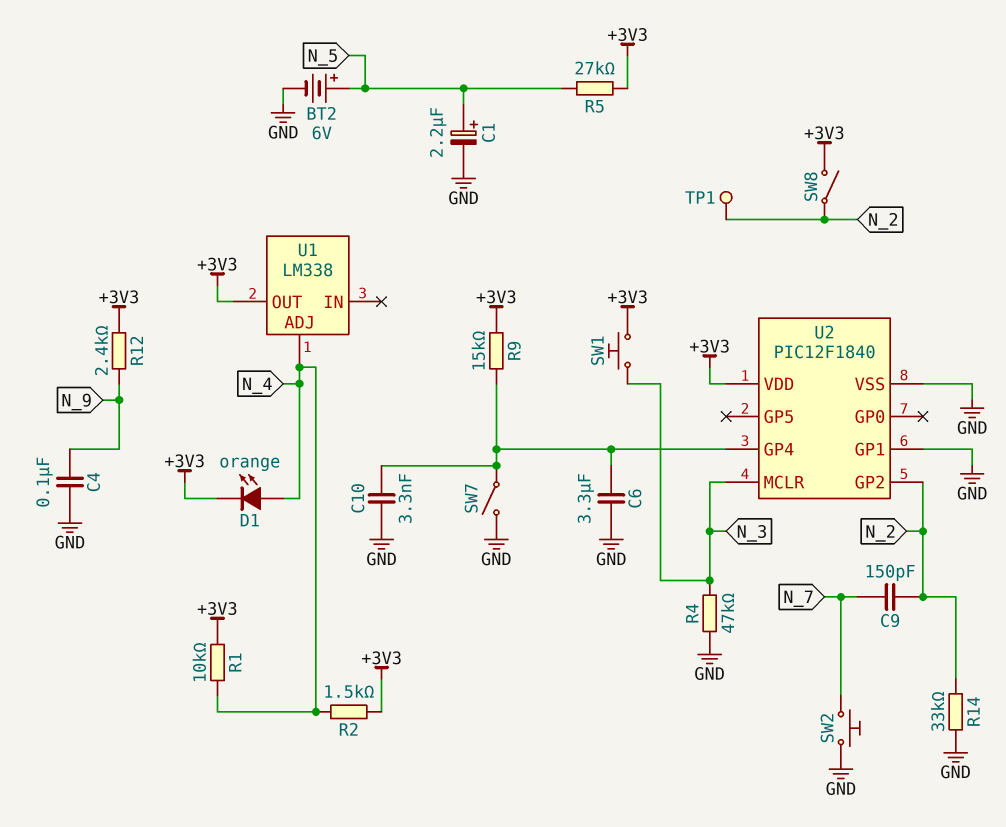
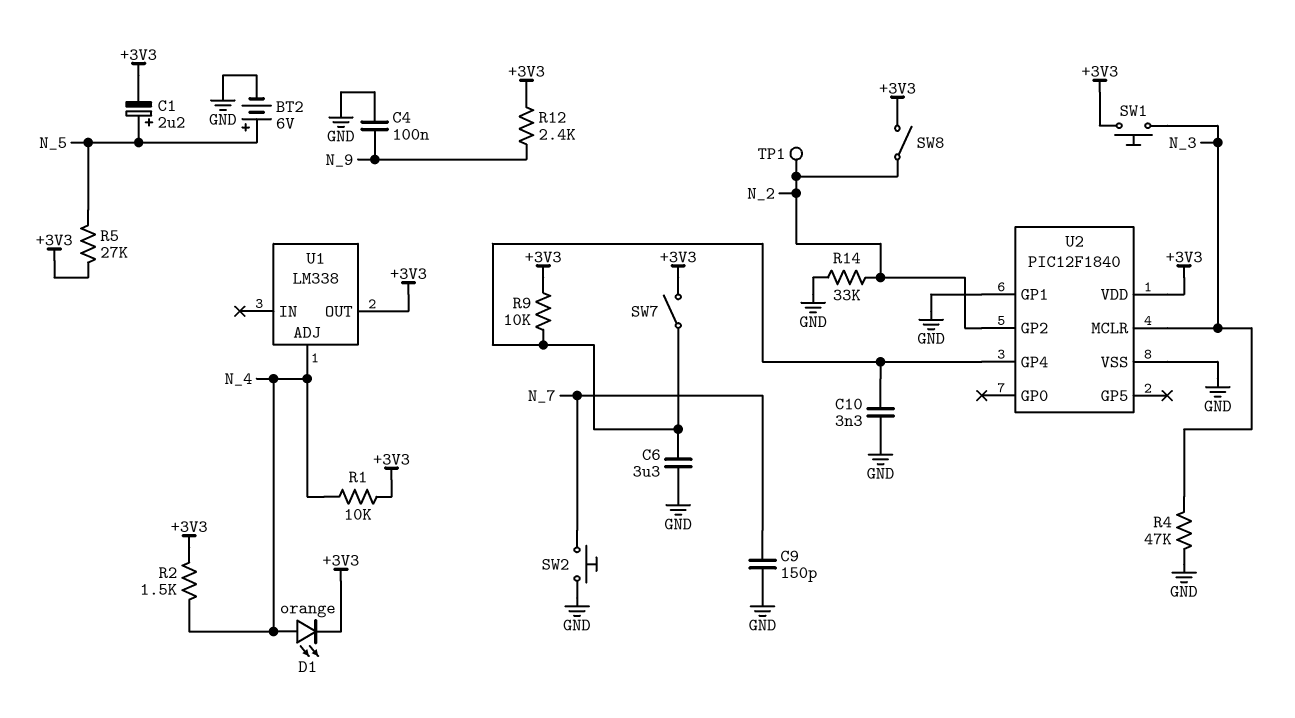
C1: 2.2uF (plus N_5, minus GND) -> 2.2uF (plus N_5, minus +3V3)
C9: 150pF (N_2, N_7) -> 150pF (GND, N_7)
R9: 15k (+3V3, U2/GP4) -> 10k (+3V3, U2/GP4)
SW7: switch (GND, U2/GP4) -> switch (+3V3, U2/GP4)

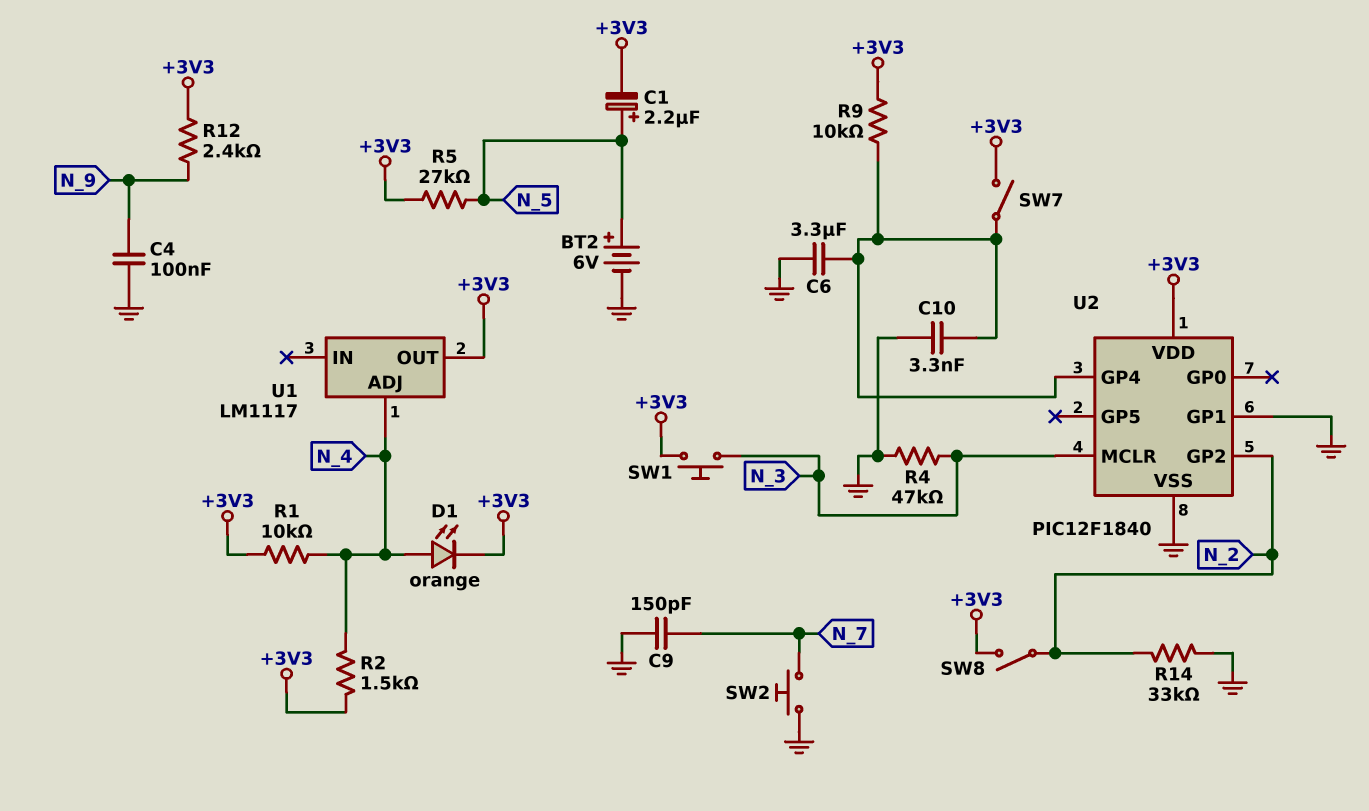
TP1: test point (N_2) -> none
U1: LM338 -> LM1117

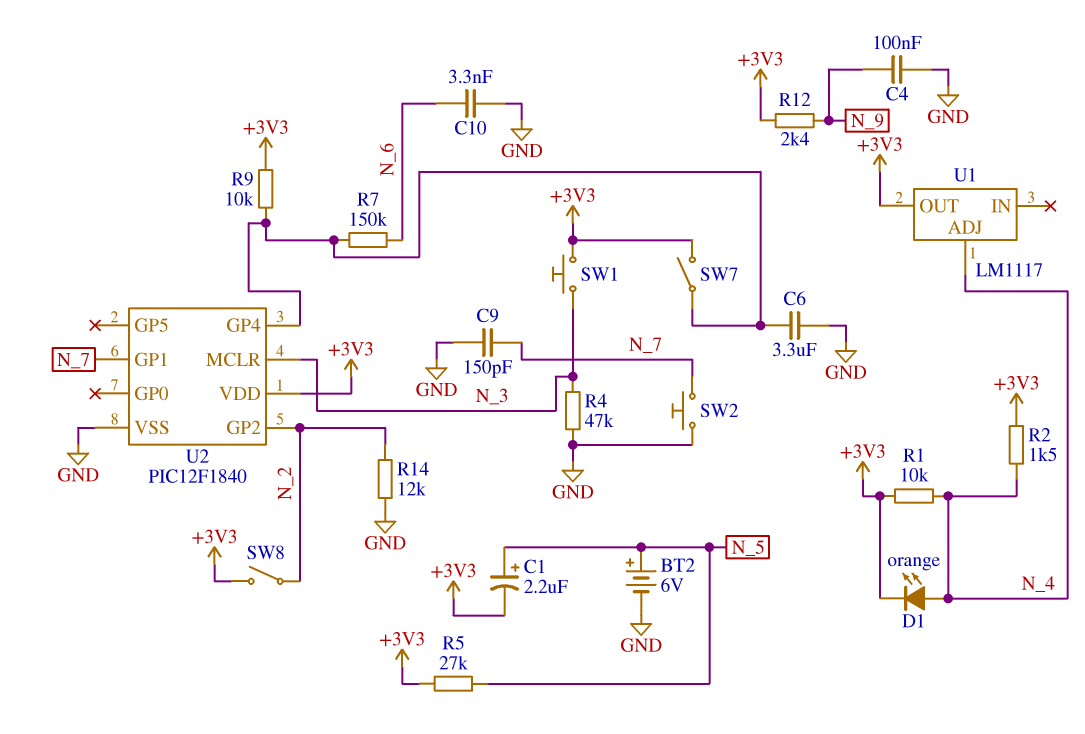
C10: 3.3nF (GND, U2/GP4) -> 3.3nF (GND, N_6)
R7: none -> 150k (N_6, U2/GP4)
R14: 33k (GND, N_2) -> 12k (GND, N_2)
U2 pin GP1: GND -> N_7

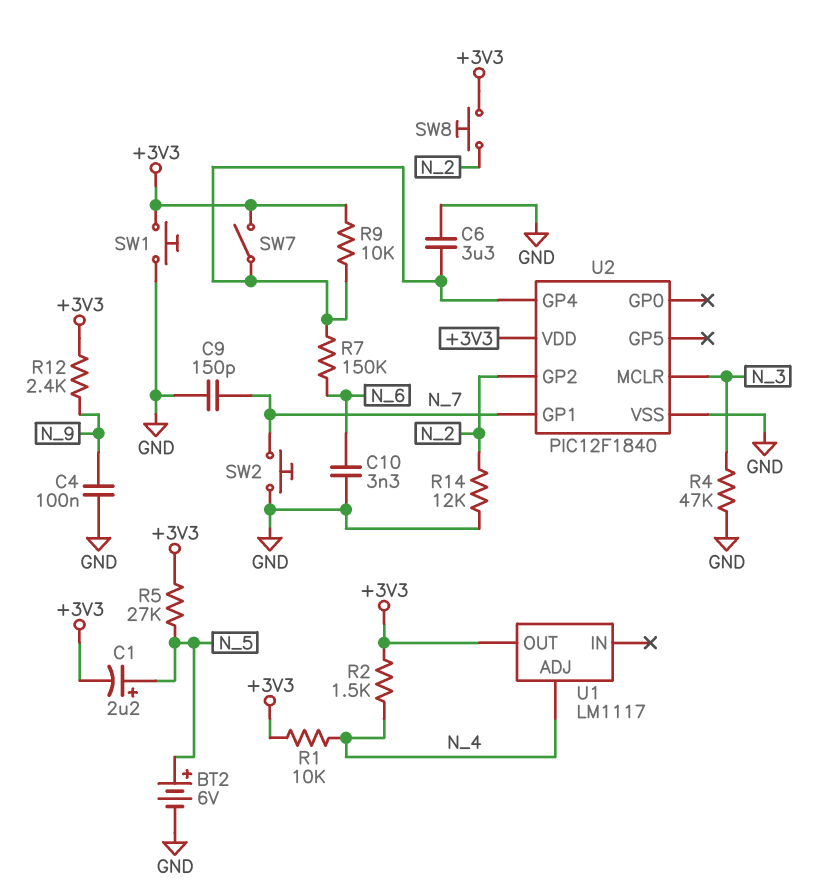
D1: LED orange (A N_4, K +3V3) -> none
SW1: button (+3V3, N_3) -> button (+3V3, GND)
SW8: switch (+3V3, N_2) -> button (+3V3, N_2)

